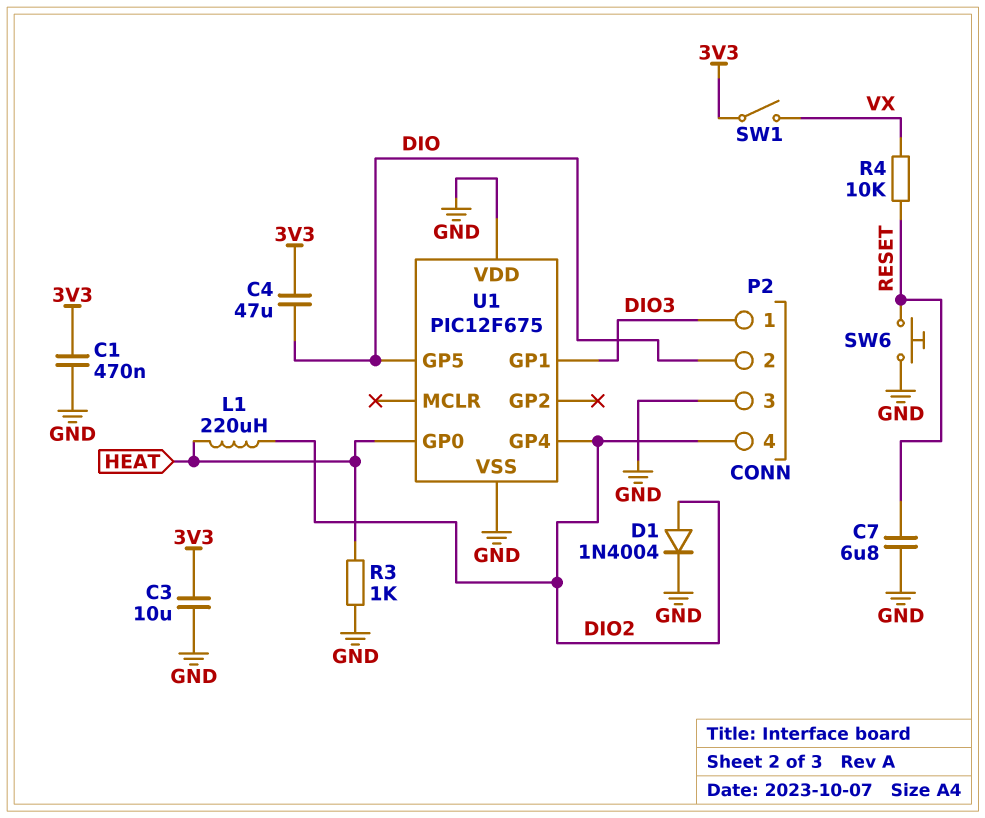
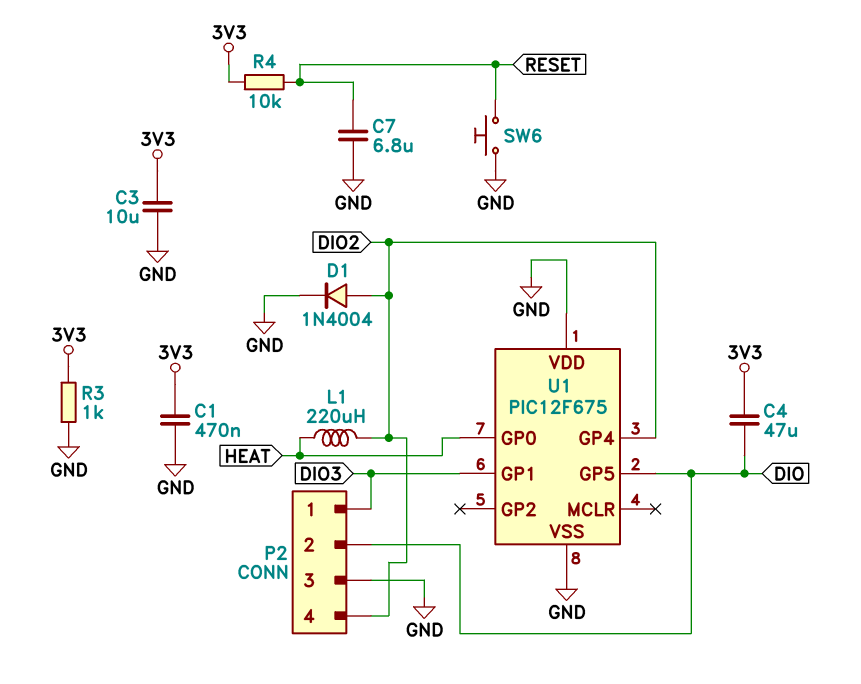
R3: 1k (GND, HEAT) -> 1k (3V3, GND)
R4: 10k (RESET, VX) -> 10k (3V3, RESET)
SW1: switch (3V3, VX) -> none

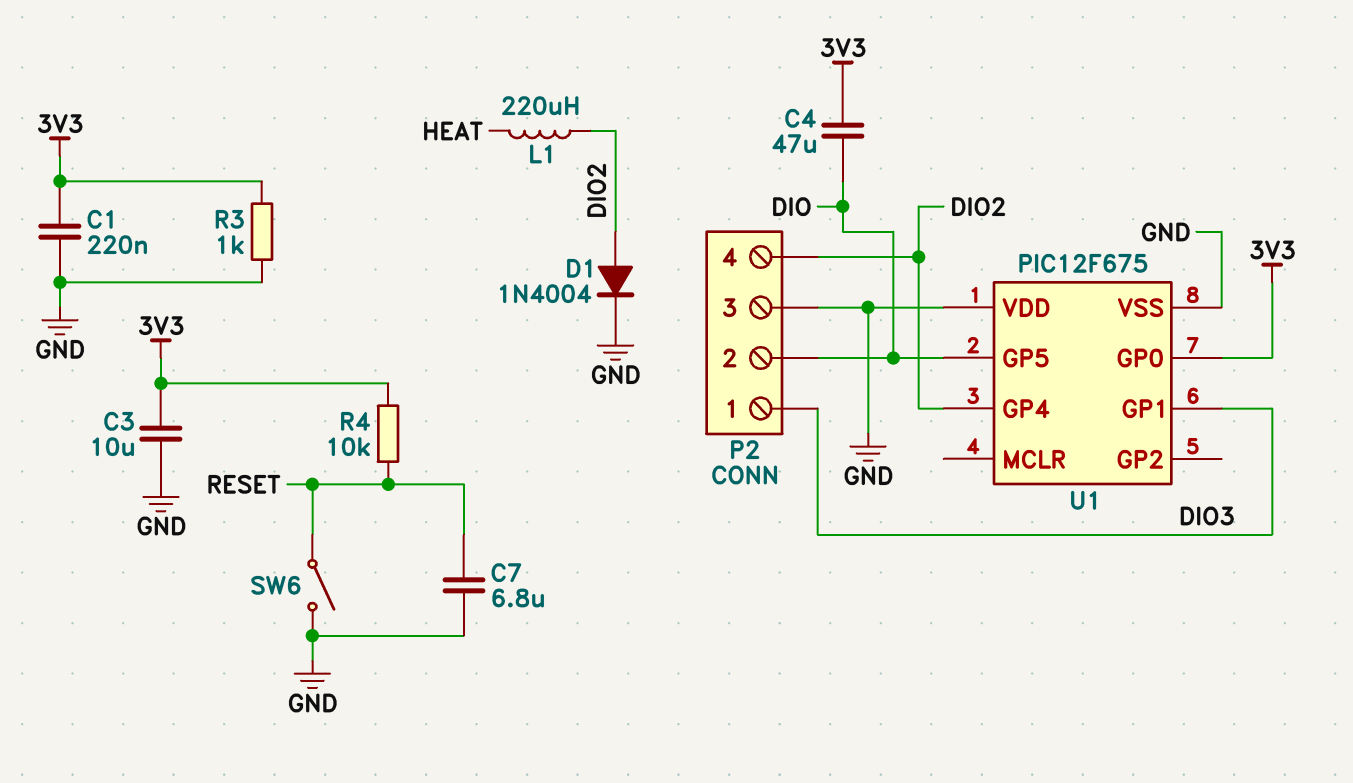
C1: 470nF (3V3, GND) -> 220nF (3V3, GND)
SW6: button (GND, RESET) -> switch (GND, RESET)
U1 pin GP0: HEAT -> 3V3

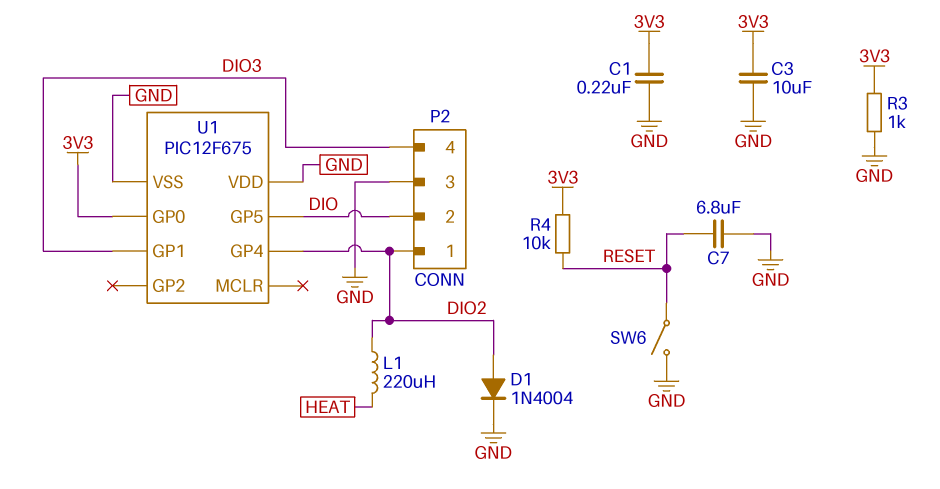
C4: 47uF (3V3, DIO) -> none
P2 pin 1: DIO3 -> DIO2
P2 pin 4: DIO2 -> DIO3

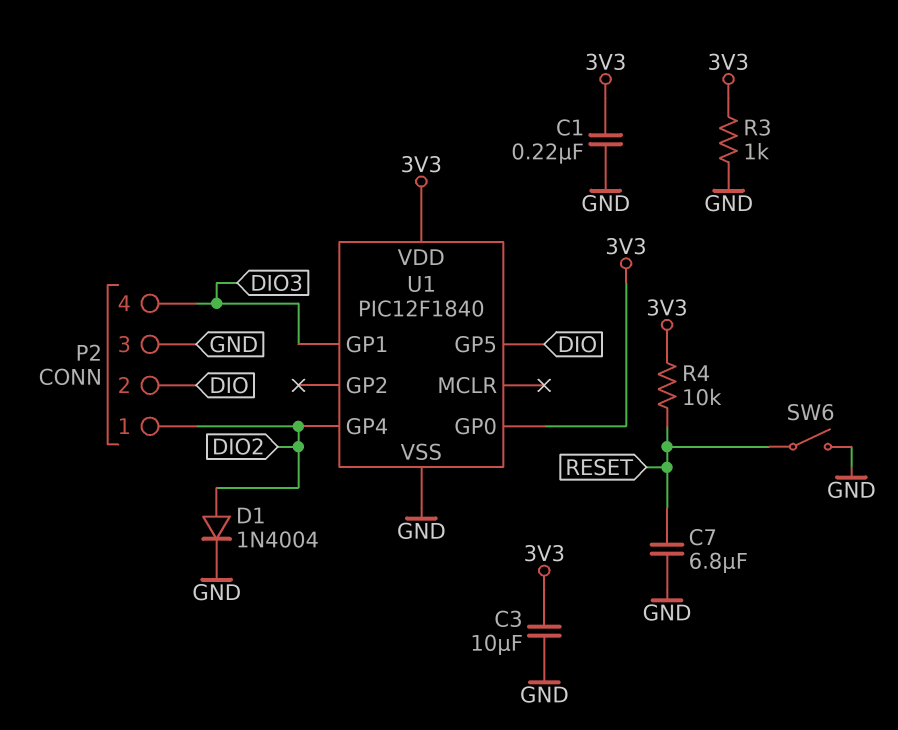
L1: 220uH (DIO2, HEAT) -> none
U1: PIC12F675 -> PIC12F1840
U1 pin VDD: GND -> 3V3

